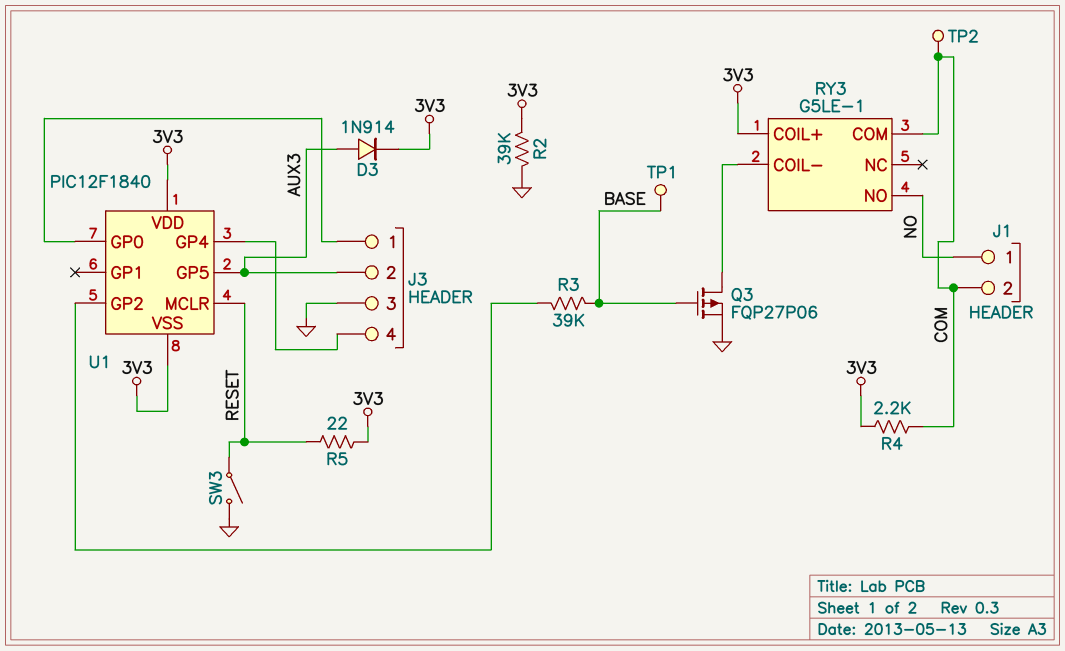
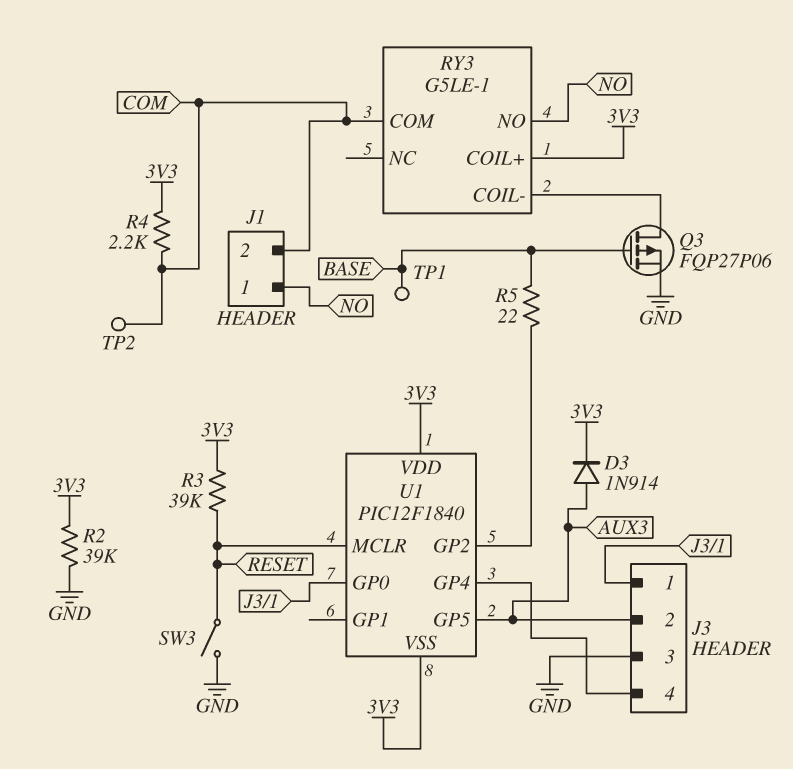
R3: 39k (BASE, U1/GP2) -> 39k (3V3, RESET)
R5: 22 (3V3, RESET) -> 22 (BASE, U1/GP2)

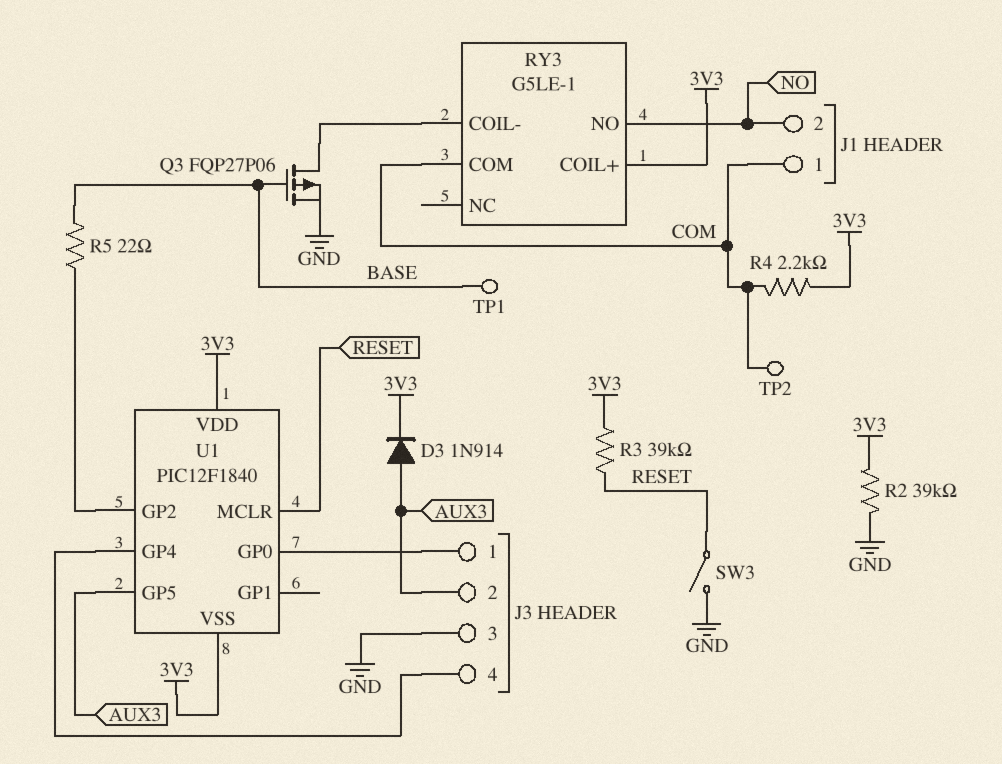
J1 pin 1: NO -> COM
J1 pin 2: COM -> NO

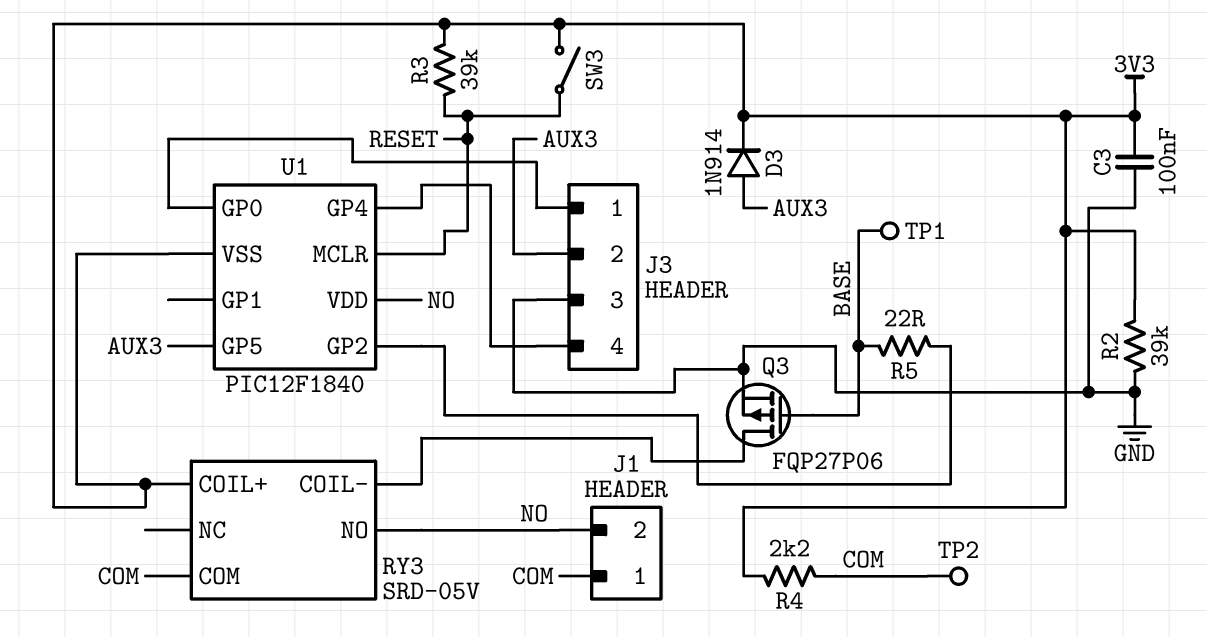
C3: none -> 100nF (3V3, GND)
RY3: G5LE-1 -> SRD-05V
SW3: switch (GND, RESET) -> switch (3V3, RESET)
U1 pin VDD: 3V3 -> NO

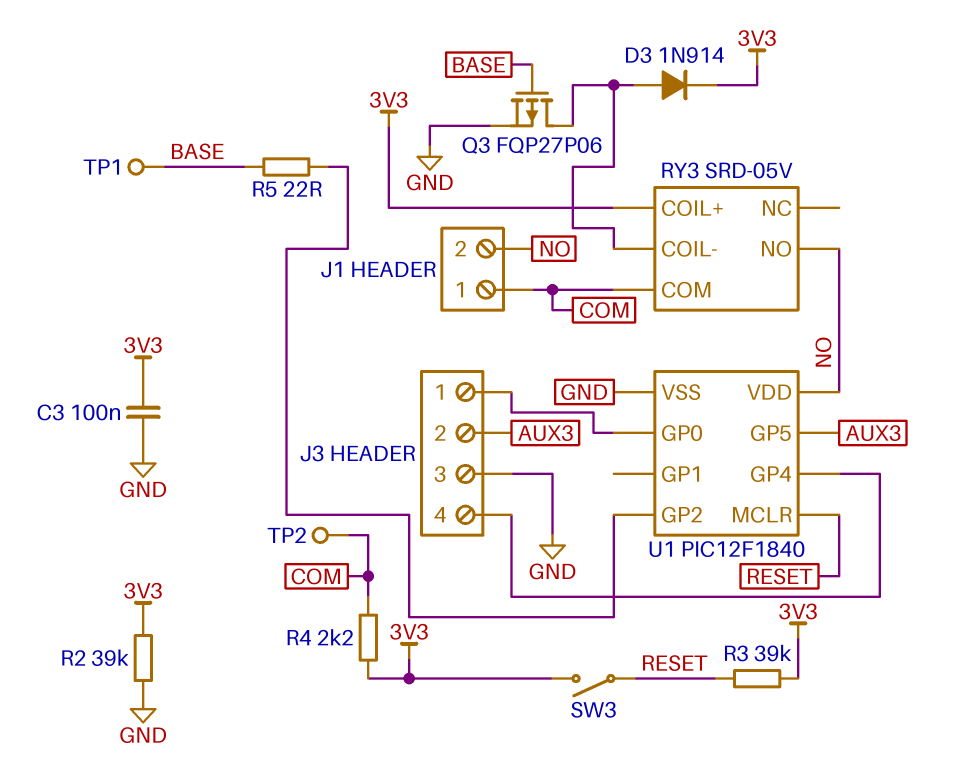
D3: diode 1N914 (A AUX3, K 3V3) -> diode 1N914 (A RY3/COIL-, K 3V3)
U1 pin VSS: 3V3 -> GND

